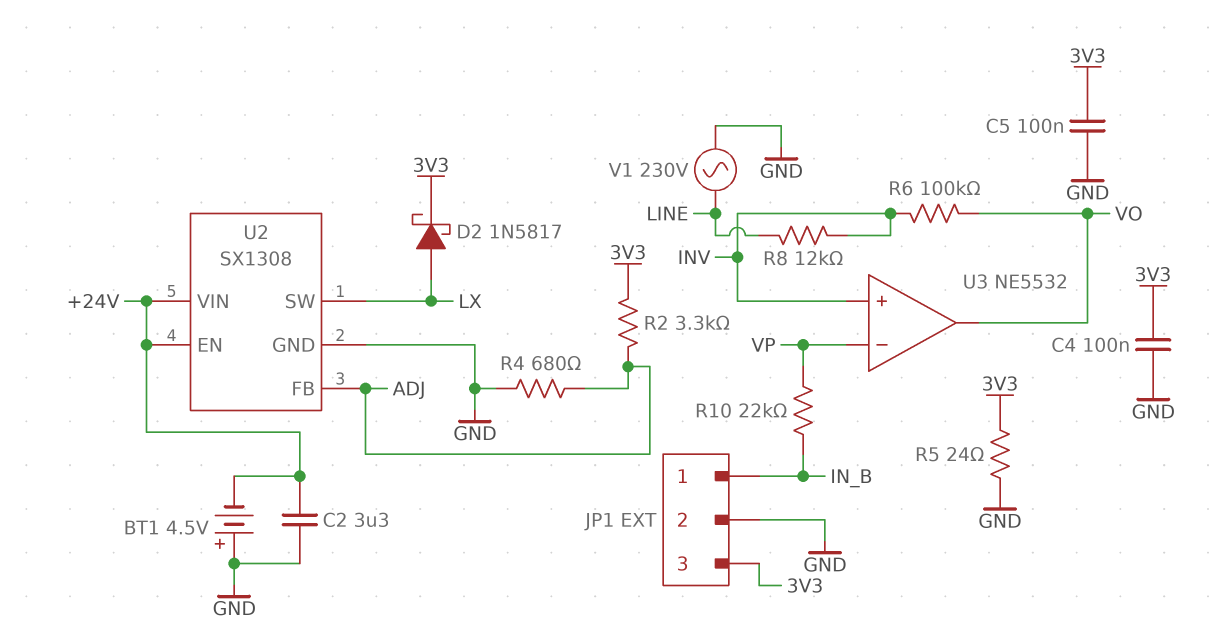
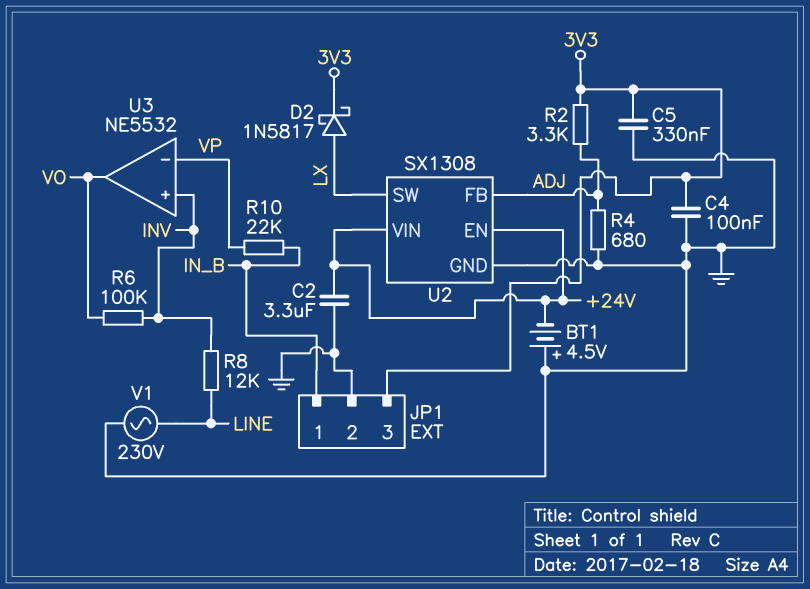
C5: 100nF (3V3, GND) -> 330nF (3V3, GND)
R5: 24 (3V3, GND) -> none

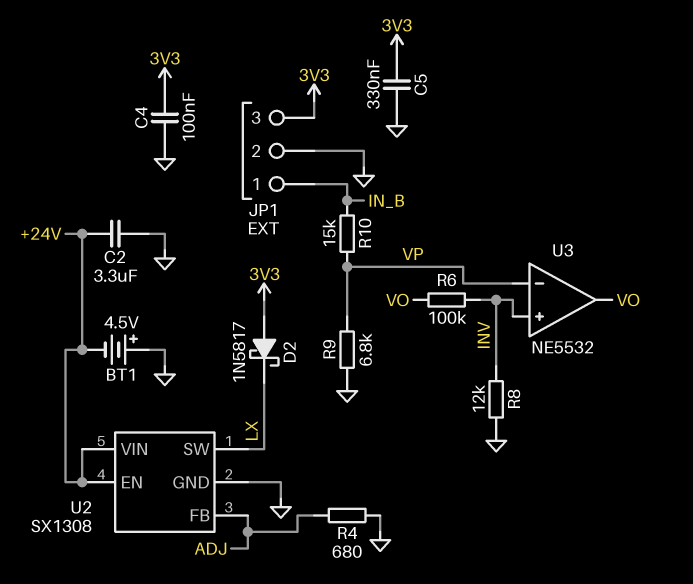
D2: schottky 1N5817 (A LX, K 3V3) -> schottky 1N5817 (A 3V3, K LX)
R2: 3.3k (3V3, ADJ) -> none
R8: 12k (INV, LINE) -> 12k (GND, INV)
R9: none -> 6.8k (GND, VP)
R10: 22k (IN_B, VP) -> 15k (IN_B, VP)
V1: AC 230V (GND, LINE) -> none

